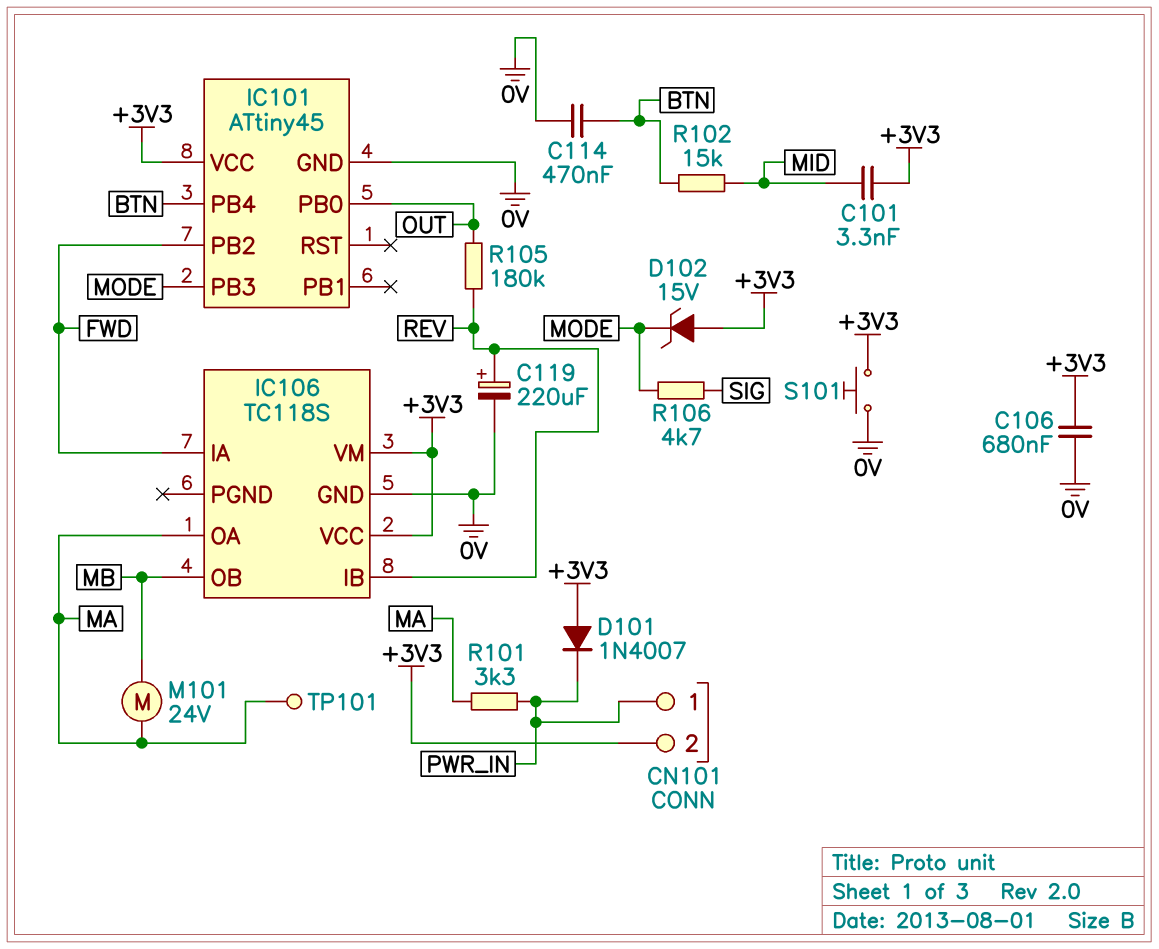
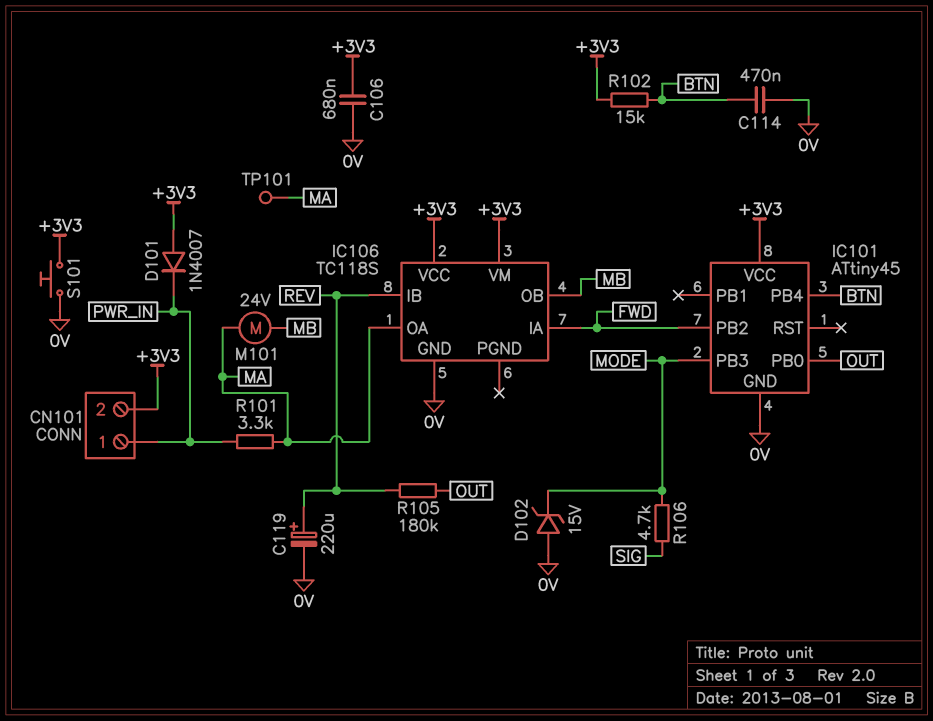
C101: 3.3nF (+3V3, MID) -> none
D102: zener 15V (A +3V3, K MODE) -> zener 15V (A 0V, K MODE)
R102: 15k (BTN, MID) -> 15k (+3V3, BTN)

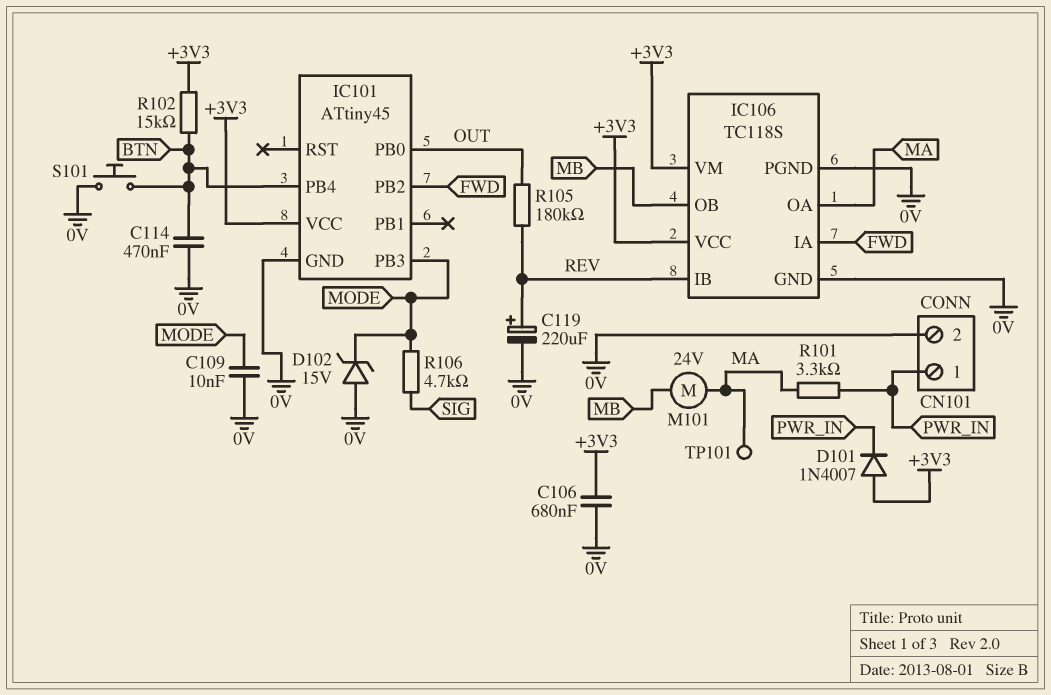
C109: none -> 10nF (0V, MODE)
CN101 pin 2: +3V3 -> 0V
IC106 pin PGND: none -> 0V
S101: button (+3V3, 0V) -> button (0V, BTN)

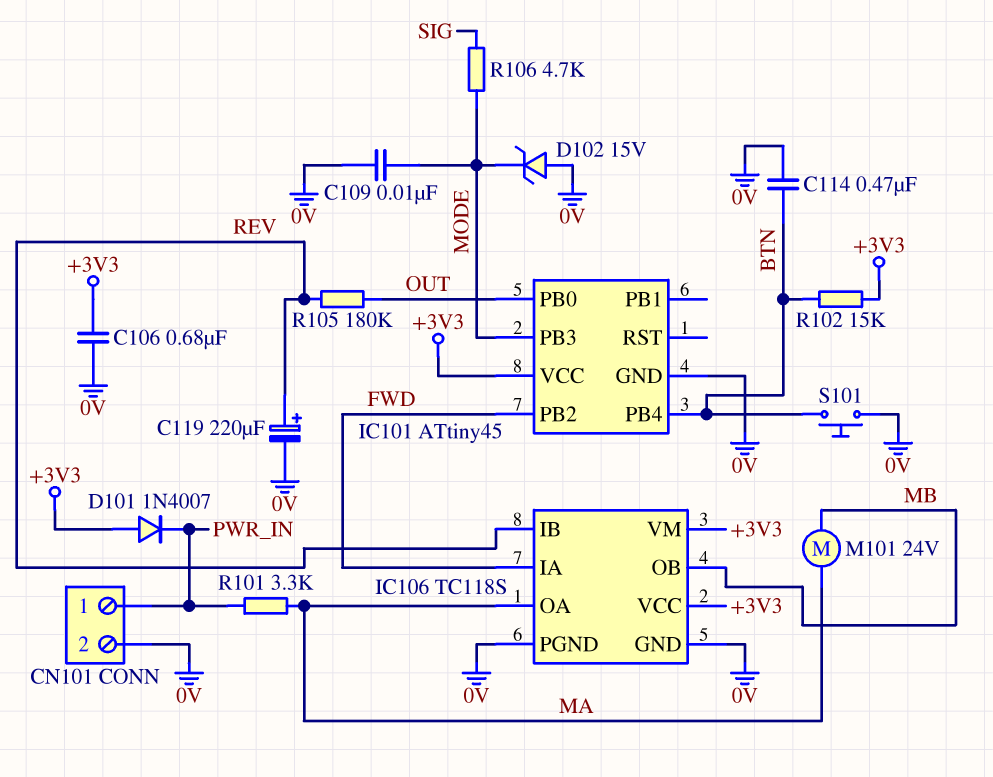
TP101: test point (MA) -> none

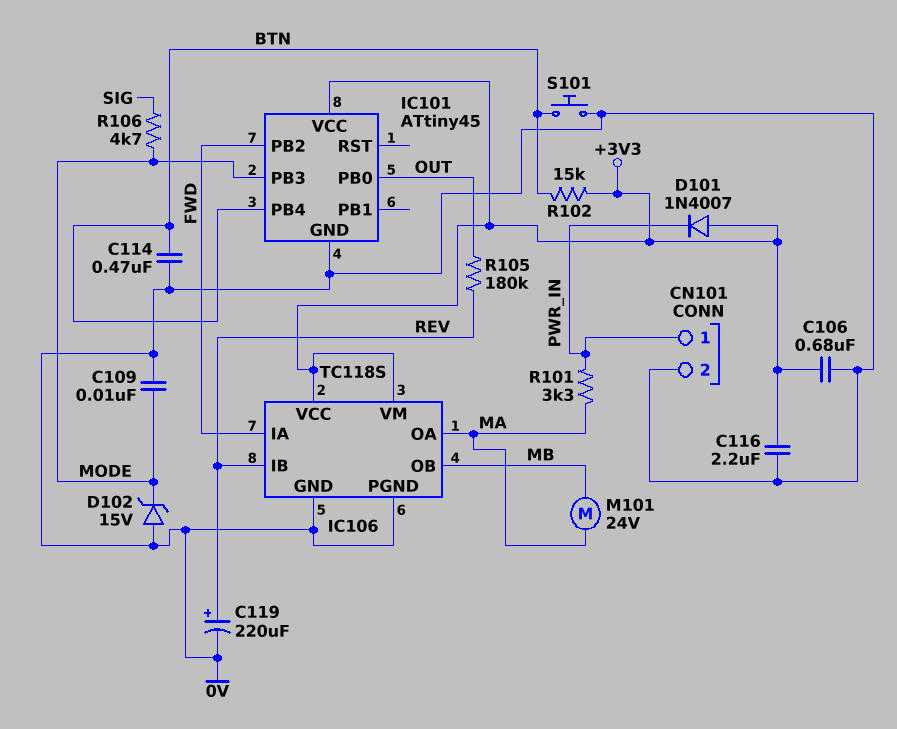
C116: none -> 2.2uF (+3V3, 0V)

